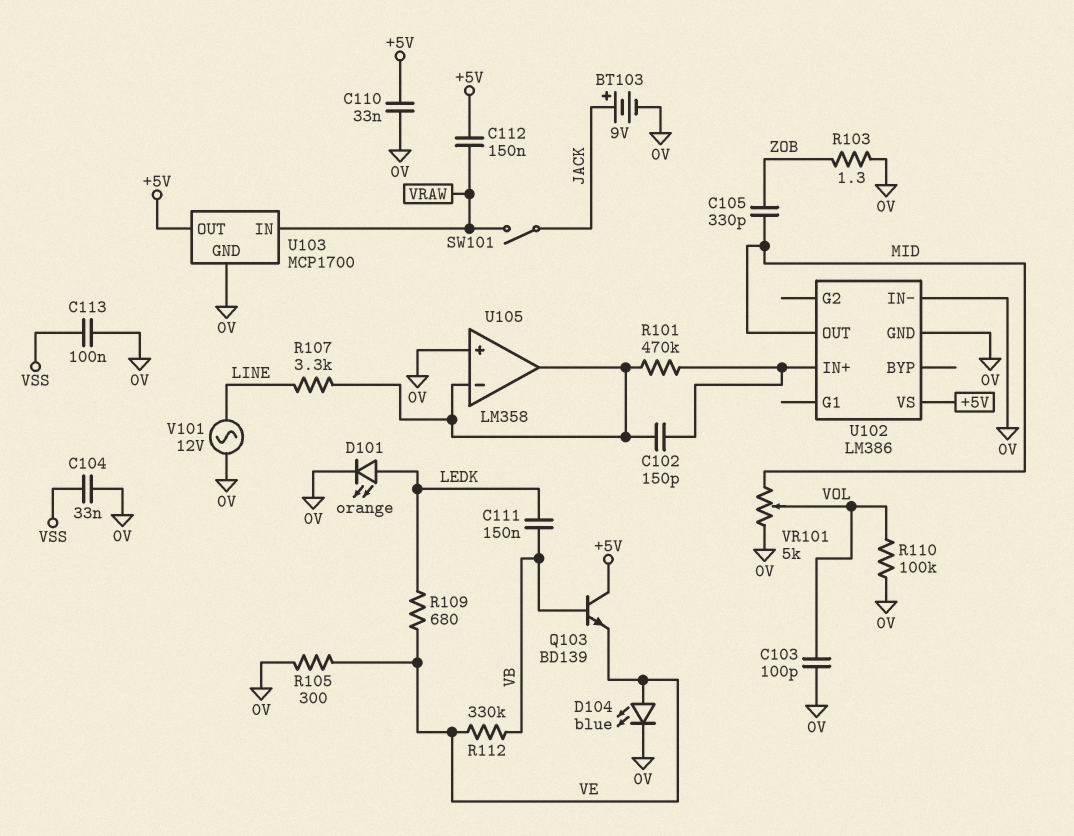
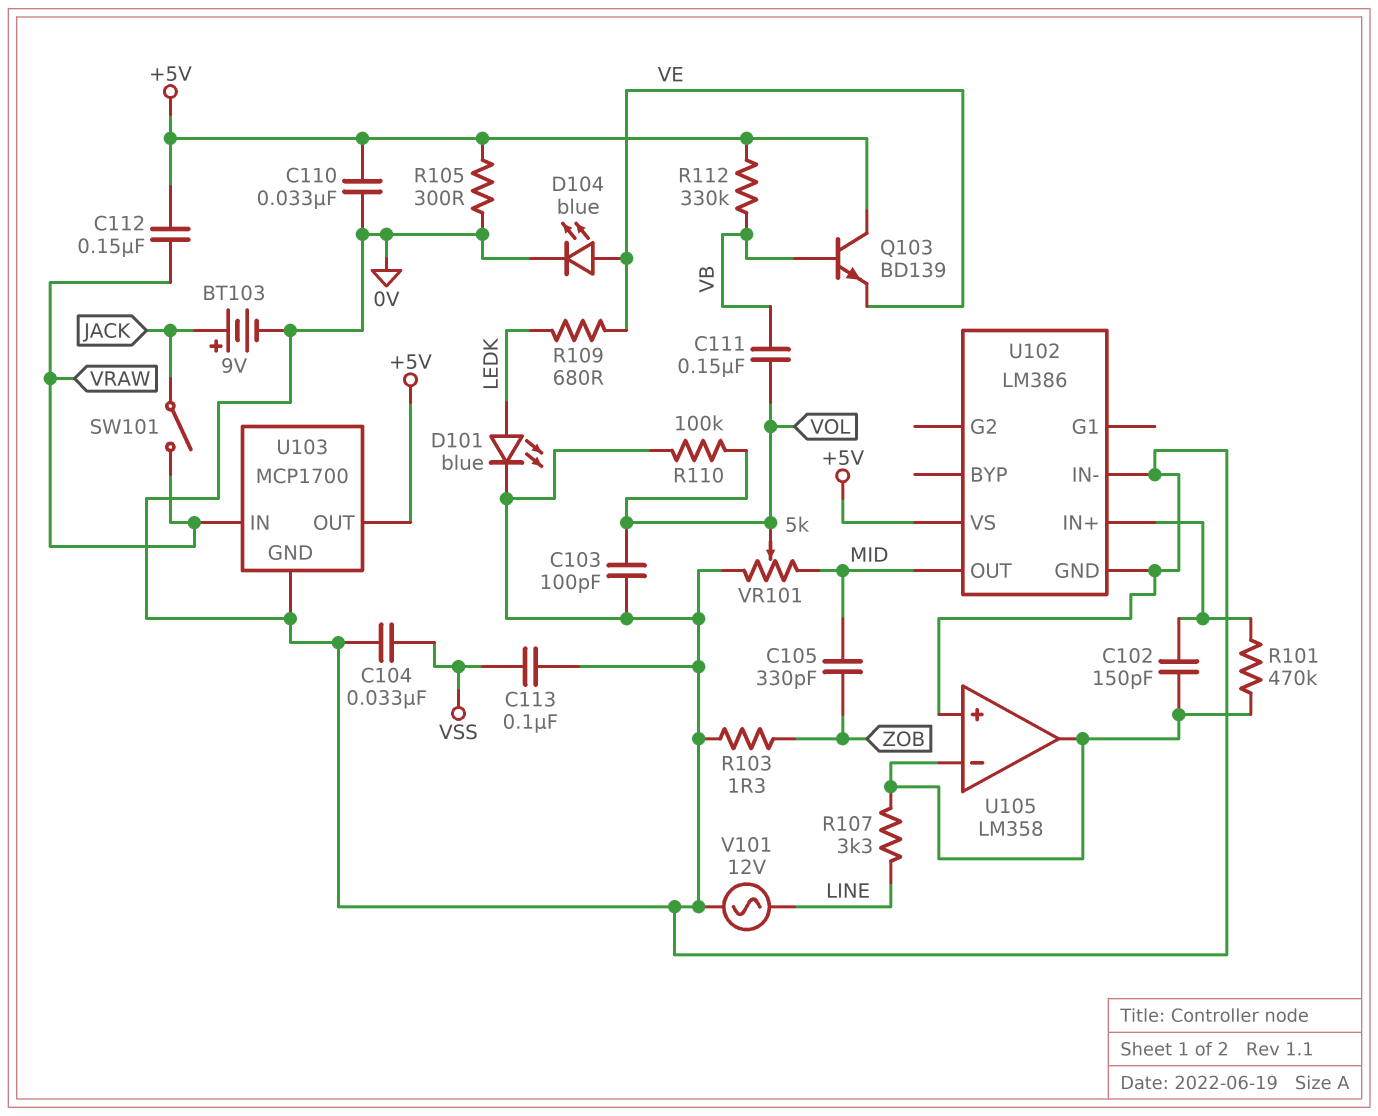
C111: 150nF (LEDK, VB) -> 150nF (VB, VOL)
D101: LED orange (A LEDK, K 0V) -> LED blue (A LEDK, K 0V)
R105: 300 (0V, VE) -> 300 (+5V, 0V)
R112: 330k (VB, VE) -> 330k (+5V, VB)

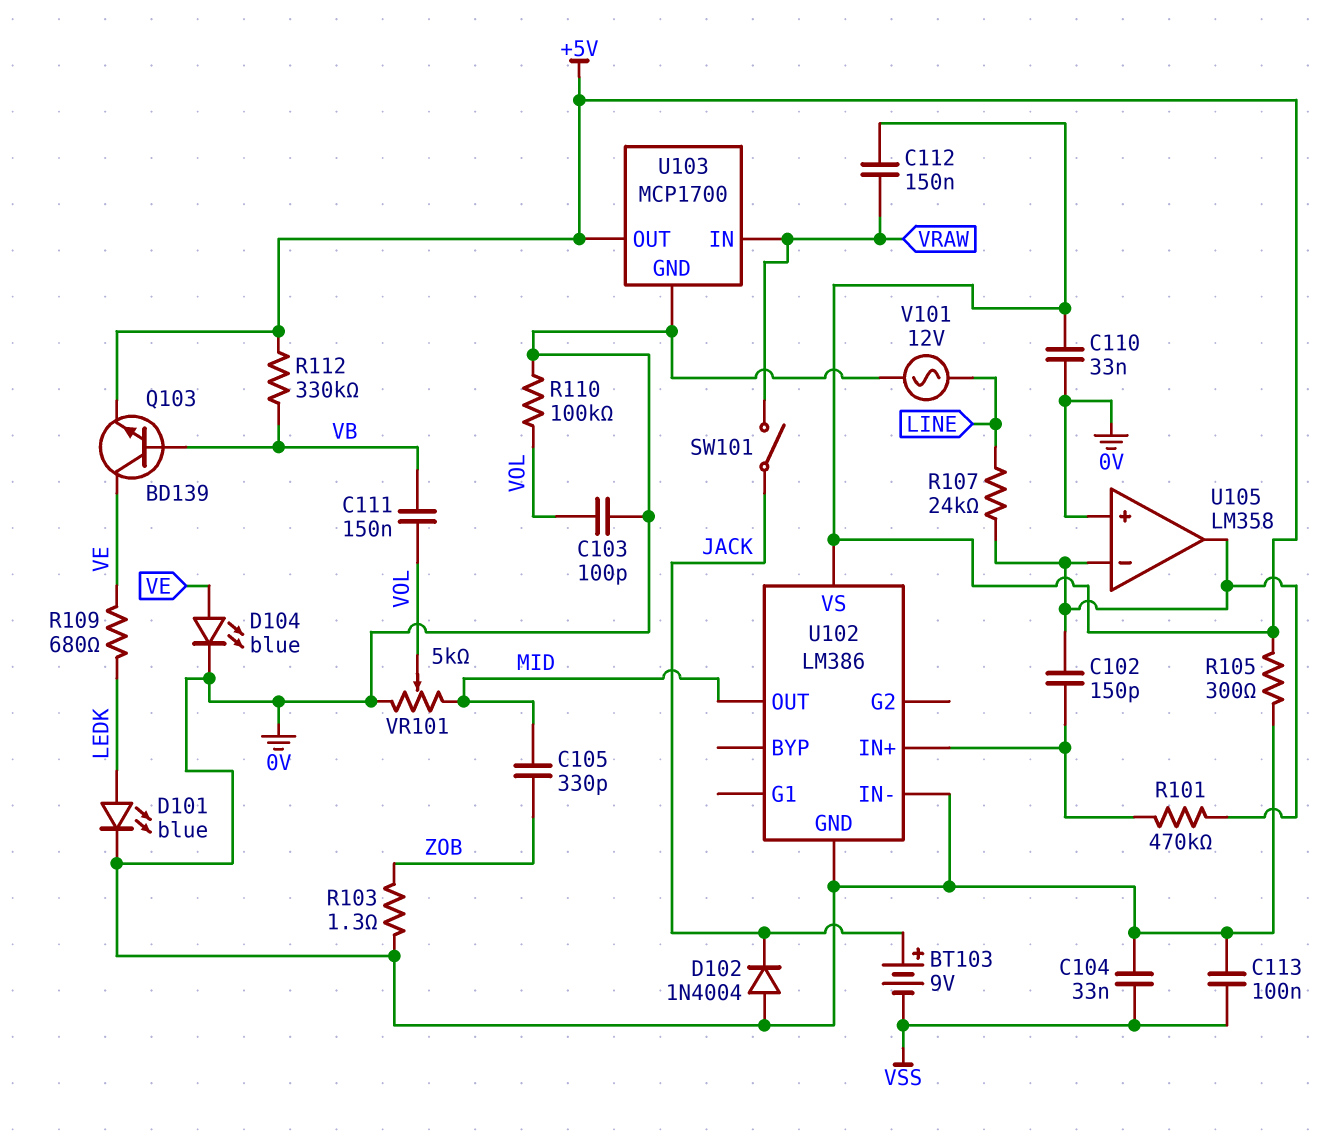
BT103: 9V (plus JACK, minus 0V) -> 9V (plus JACK, minus VSS)
D102: none -> diode 1N4004 (A 0V, K JACK)
Q103: NPN BD139 (B VB, C +5V, E VE) -> NPN BD139 (B VB, C VE, E +5V)
R107: 3.3k (LINE, U105/in-) -> 24k (LINE, U105/in-)

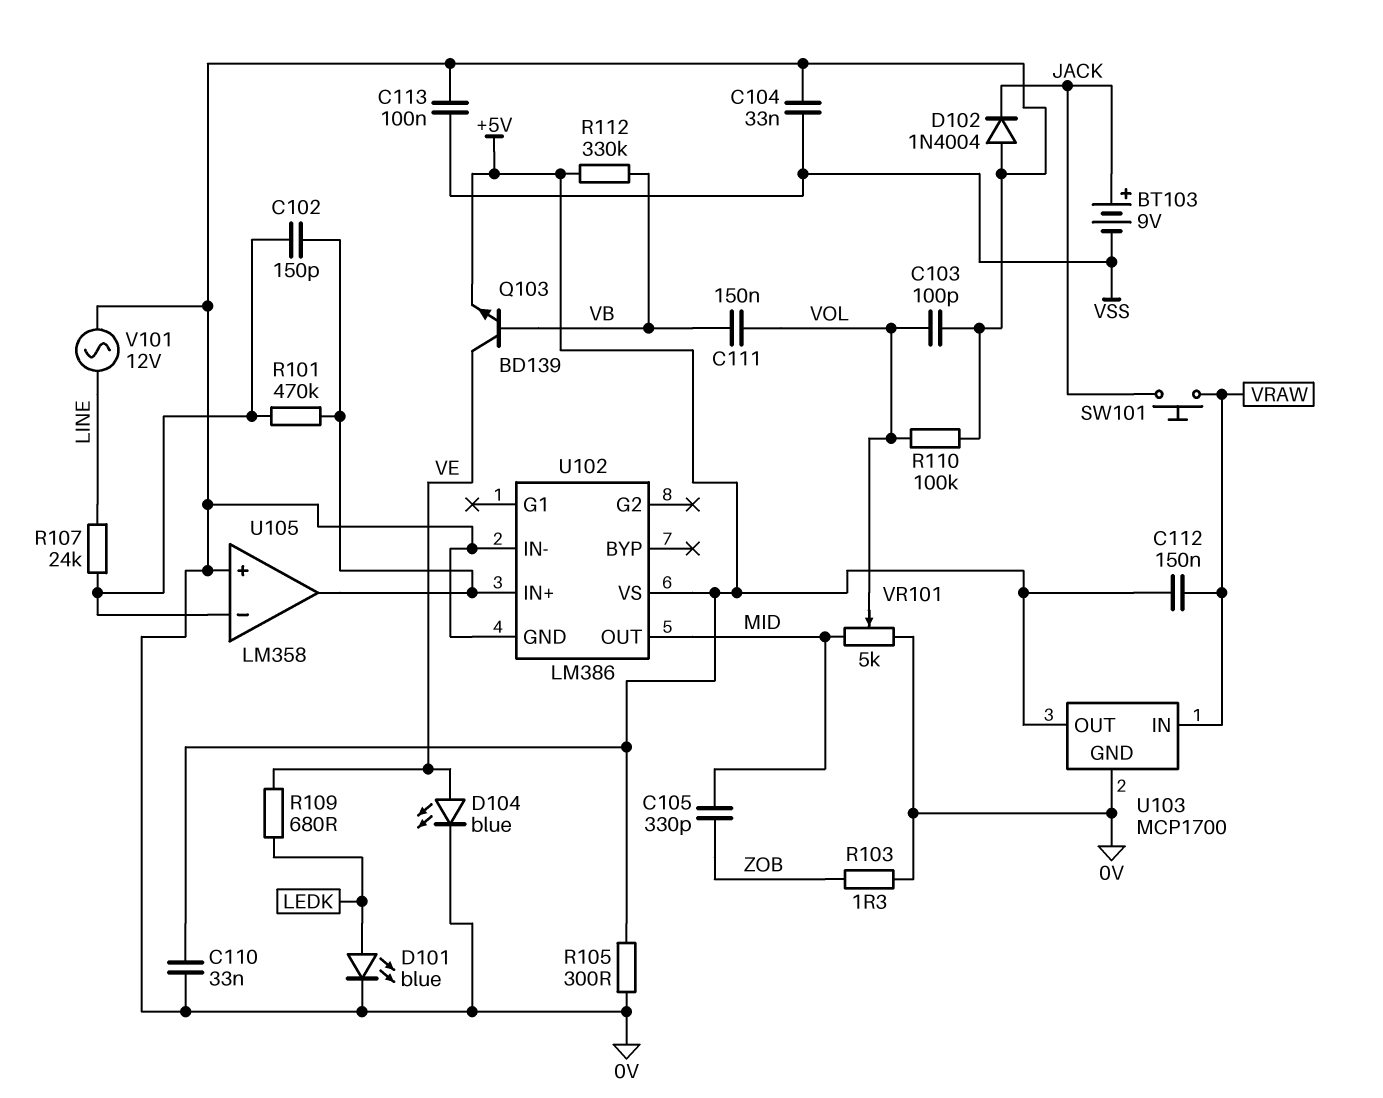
SW101: switch (JACK, VRAW) -> button (JACK, VRAW)
U105 pin out: U105/in- -> U102/IN+

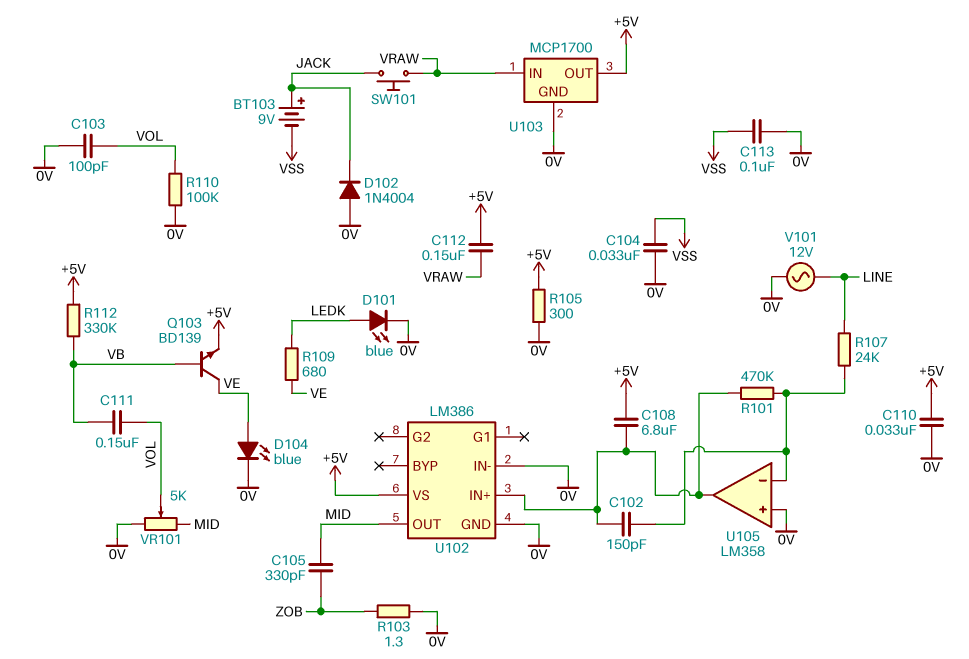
C108: none -> 6.8uF (+5V, U102/IN+)

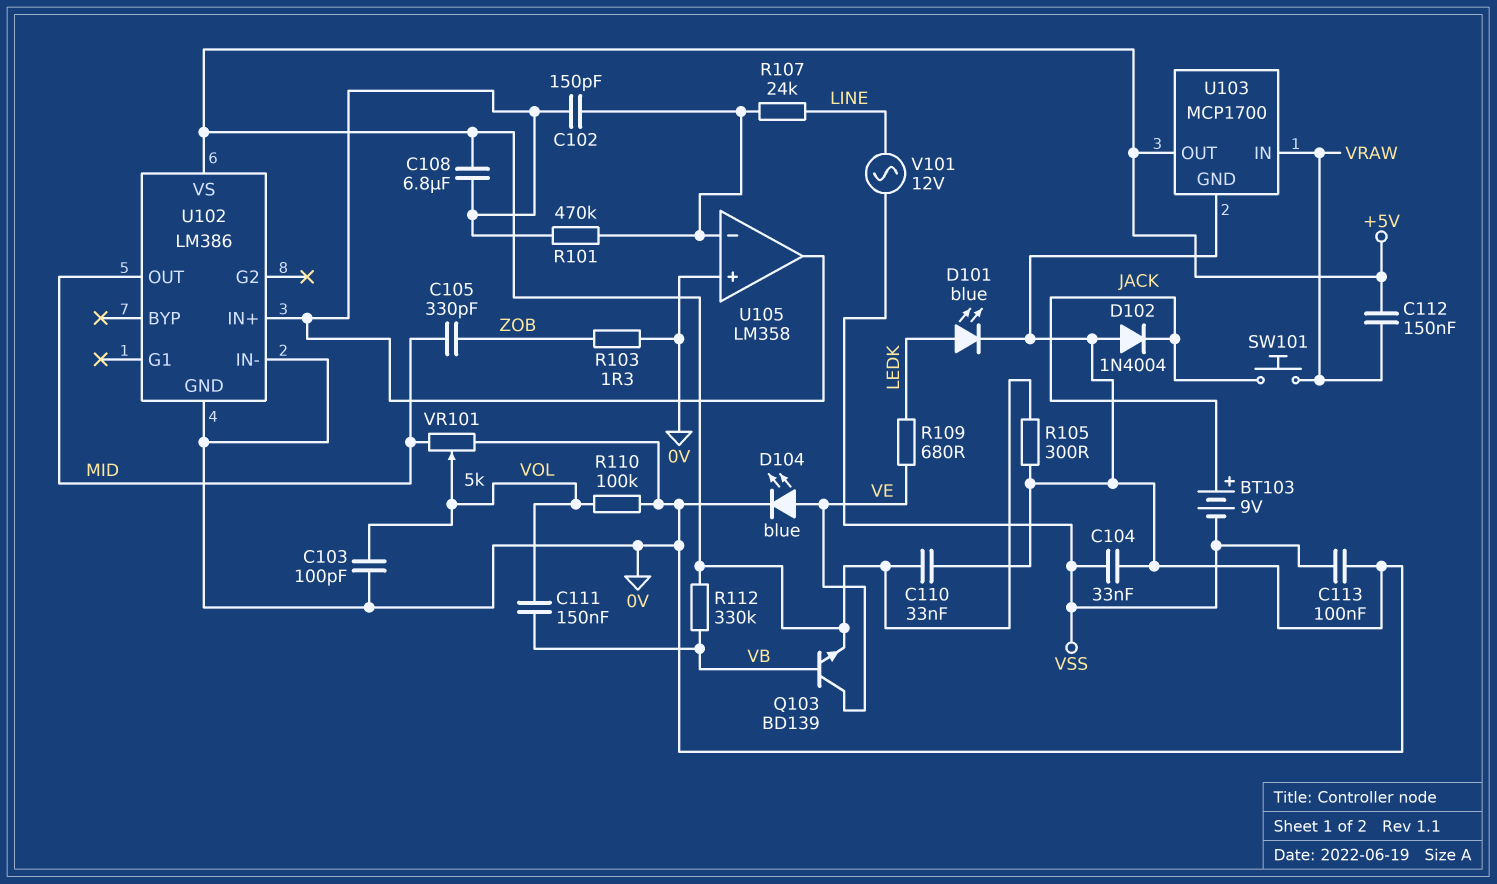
V101: AC 12V (0V, LINE) -> AC 12V (LINE, VSS)

